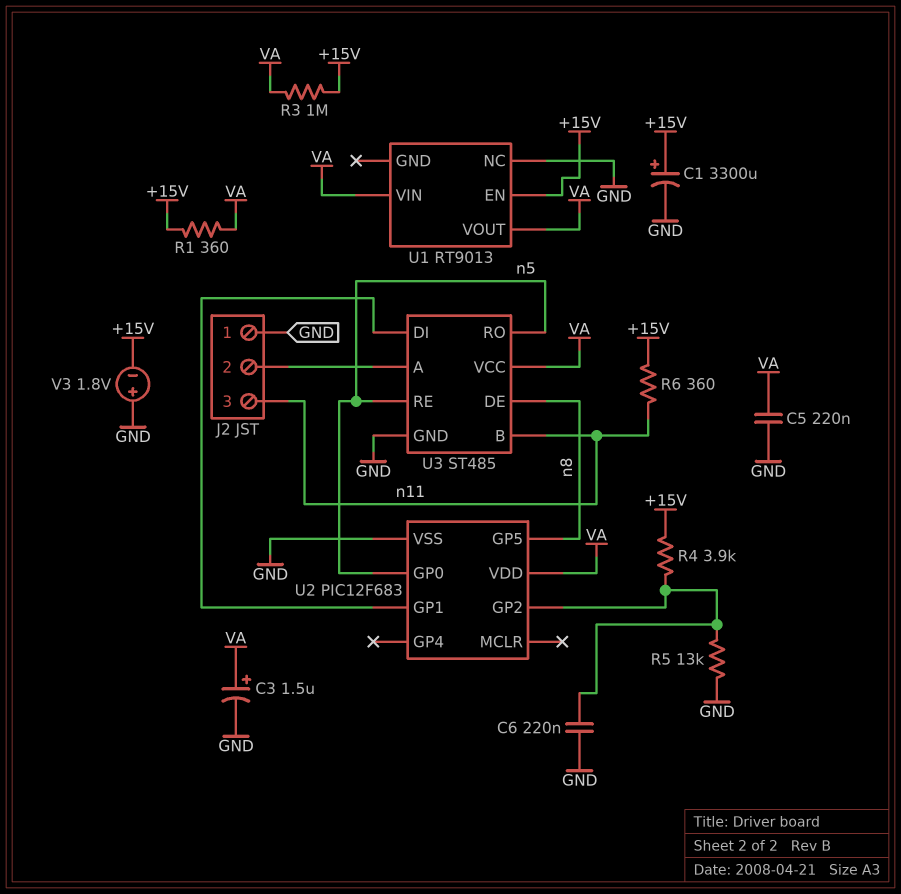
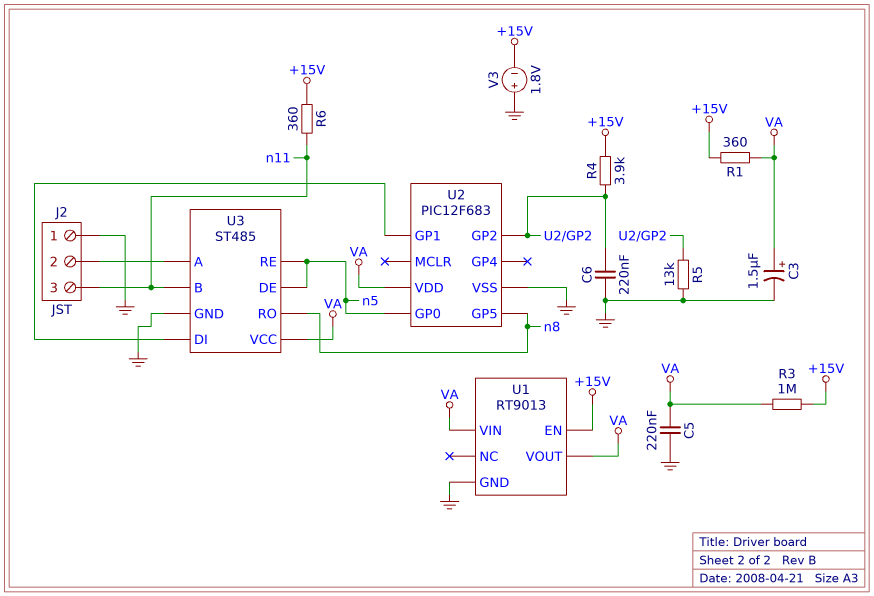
C1: 3300uF (plus +15V, minus GND) -> none
U1 pin GND: none -> GND
U1 pin NC: GND -> none
U3 pin DE: n8 -> n5
U3 pin RO: n5 -> n8

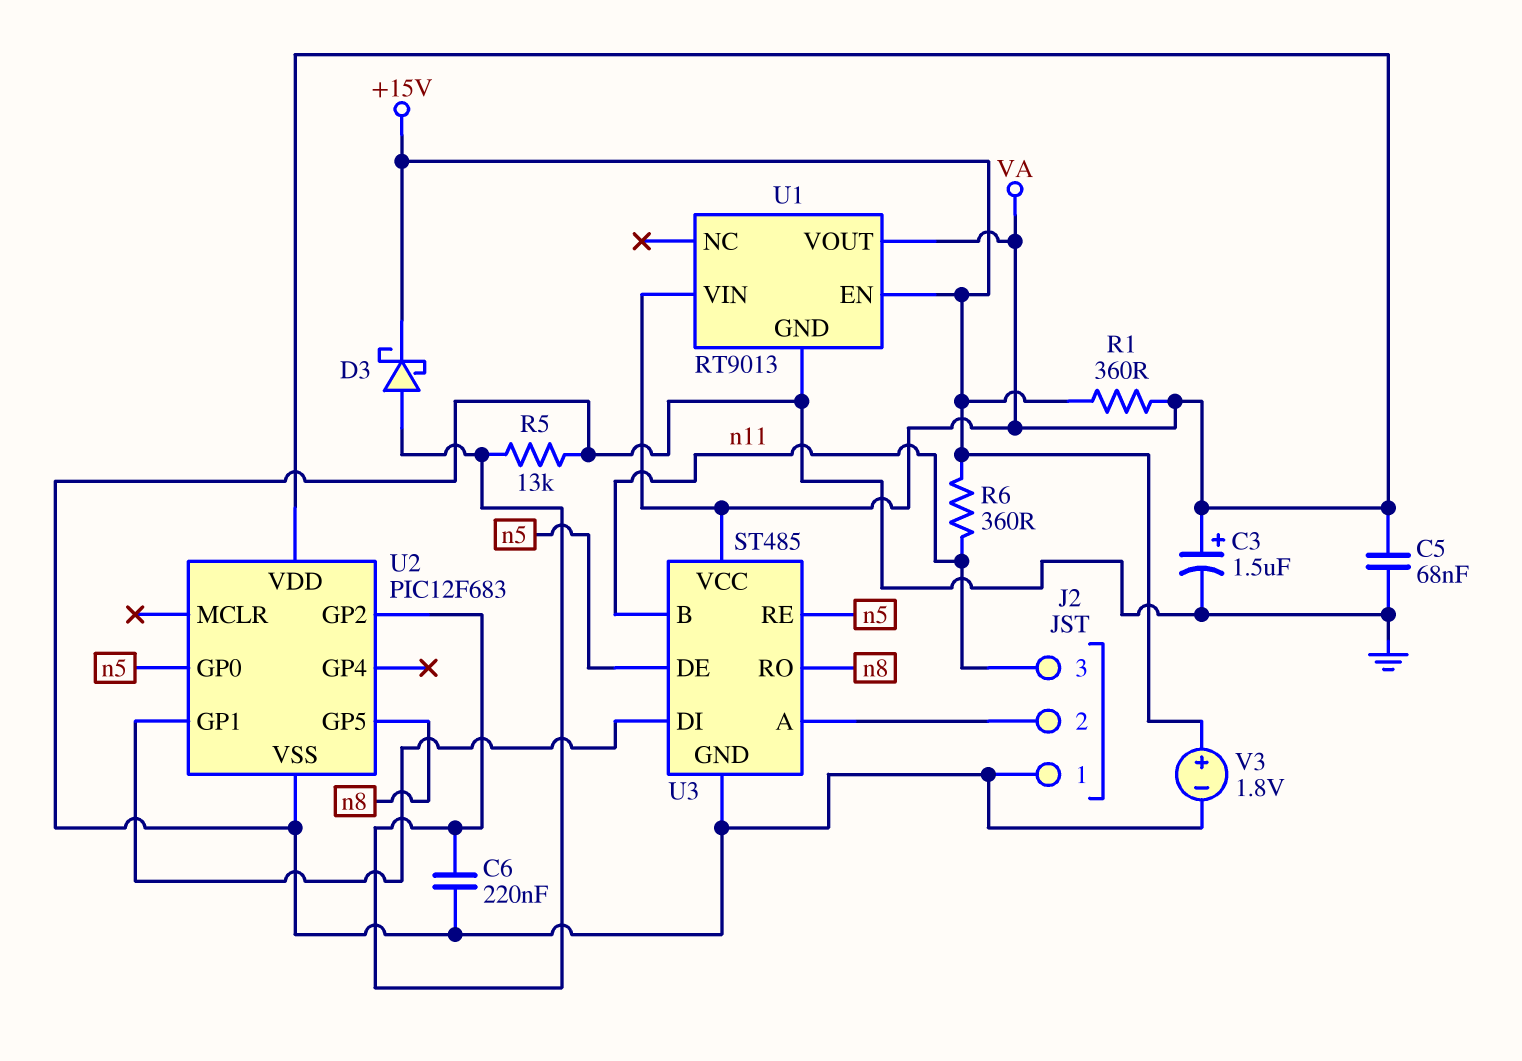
C5: 220nF (GND, VA) -> 68nF (GND, VA)
D3: none -> schottky (A U2/GP2, K +15V)
R3: 1M (+15V, VA) -> none
R4: 3.9k (+15V, U2/GP2) -> none
V3: 1.8V (plus GND, minus +15V) -> 1.8V (plus +15V, minus GND)

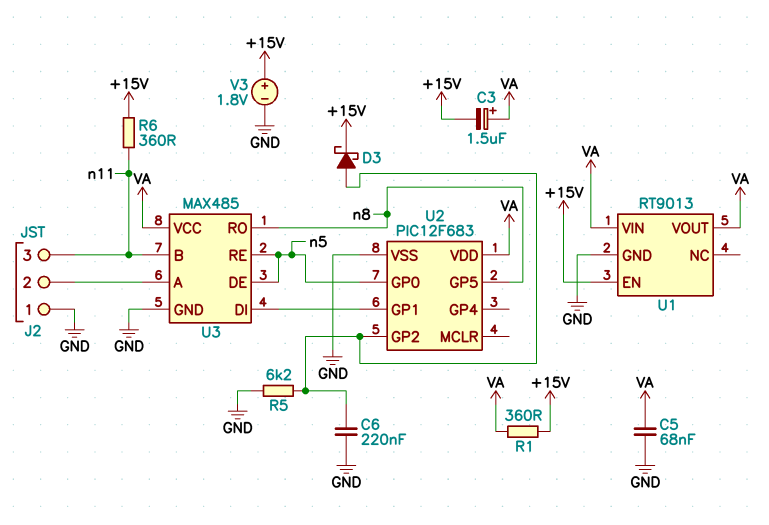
C3: 1.5uF (plus VA, minus GND) -> 1.5uF (plus VA, minus +15V)
R5: 13k (GND, U2/GP2) -> 6.2k (GND, U2/GP2)
U3: ST485 -> MAX485

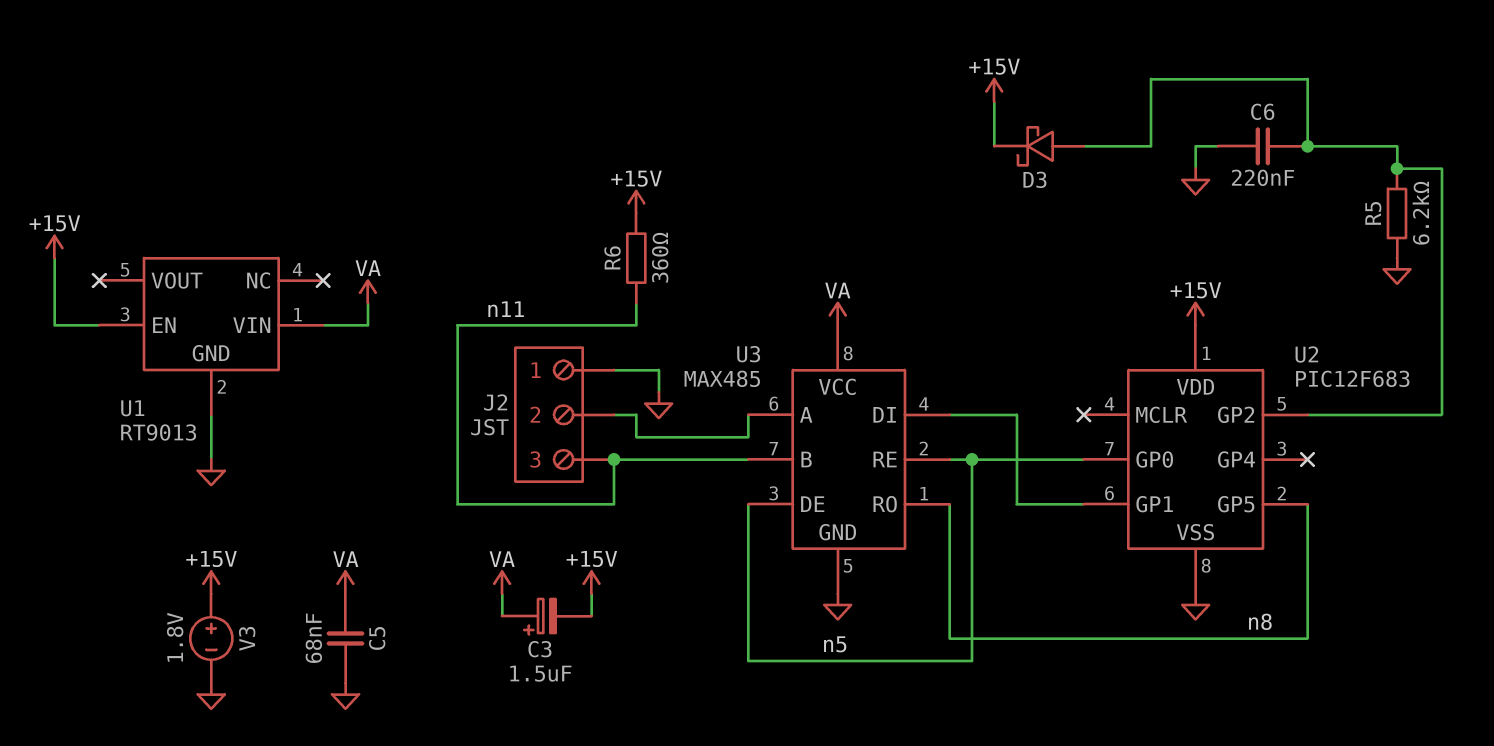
R1: 360 (+15V, VA) -> none
U1 pin VOUT: VA -> none
U2 pin VDD: VA -> +15V

